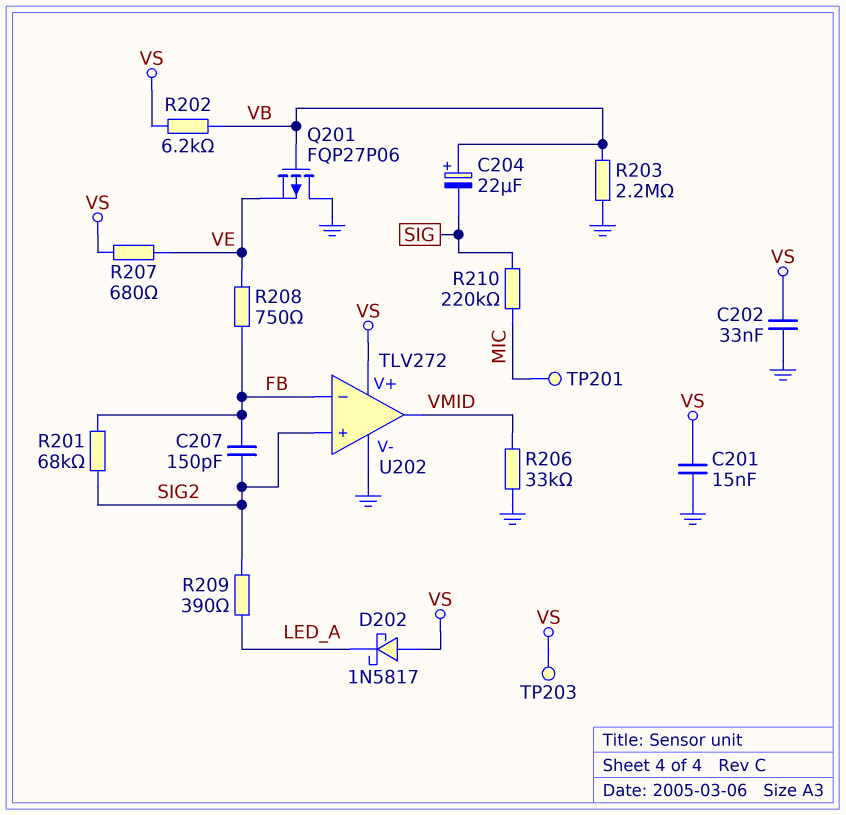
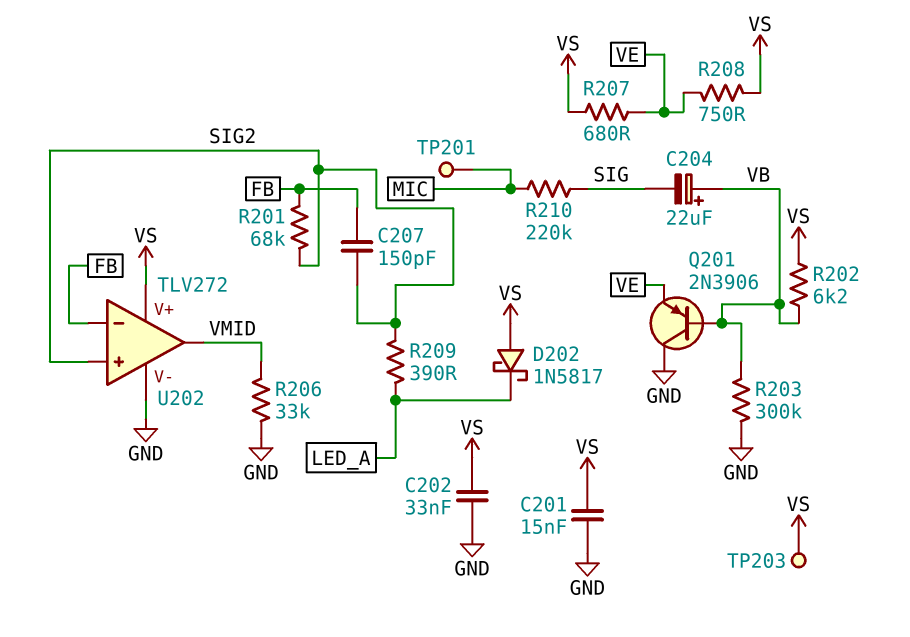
Q201: PMOS FQP27P06 (G VB, D GND, S VE) -> PNP 2N3906 (B VB, C GND, E VE)
R203: 2.2M (GND, VB) -> 300k (GND, VB)
R208: 750 (FB, VE) -> 750 (VE, VS)

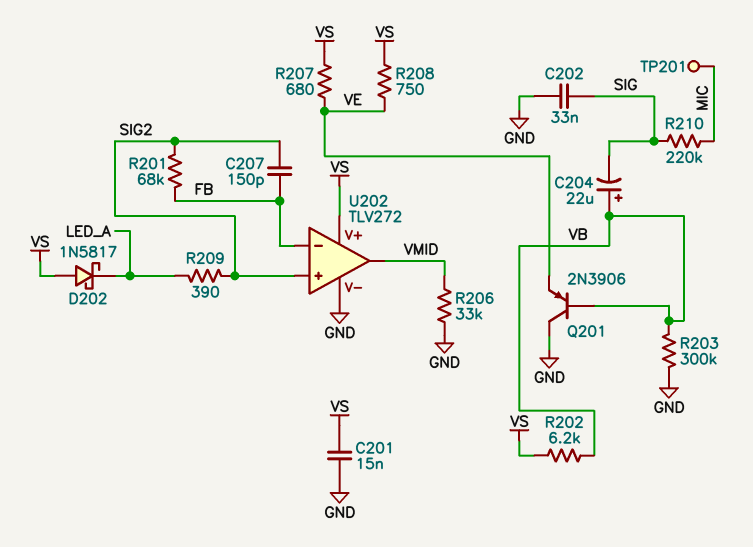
C202: 33nF (GND, VS) -> 33nF (GND, SIG)
TP203: test point (VS) -> none

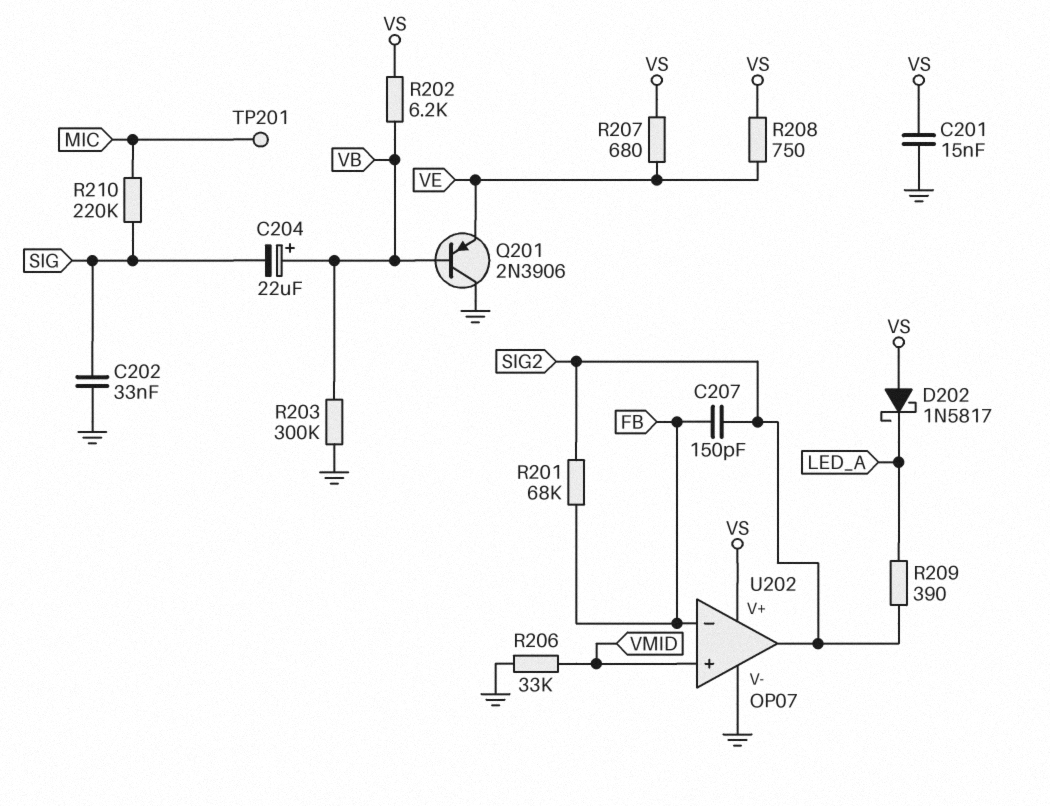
U202: TLV272 -> OP07
U202 pin in+: SIG2 -> VMID
U202 pin out: VMID -> SIG2

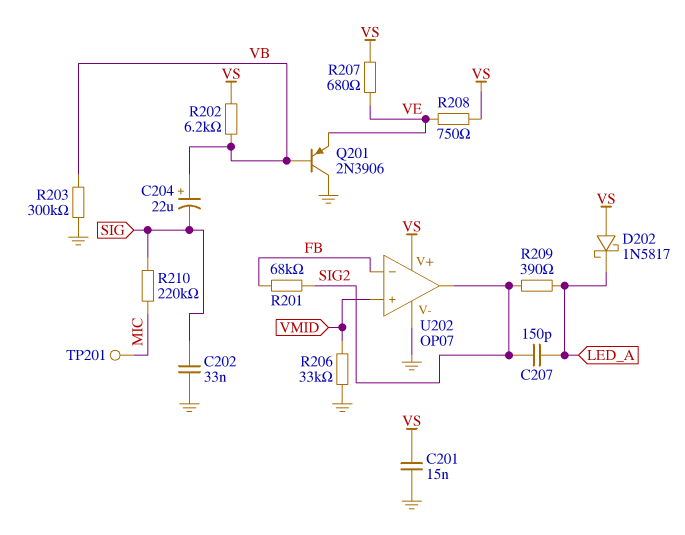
C207: 150pF (FB, SIG2) -> 150pF (LED_A, SIG2)

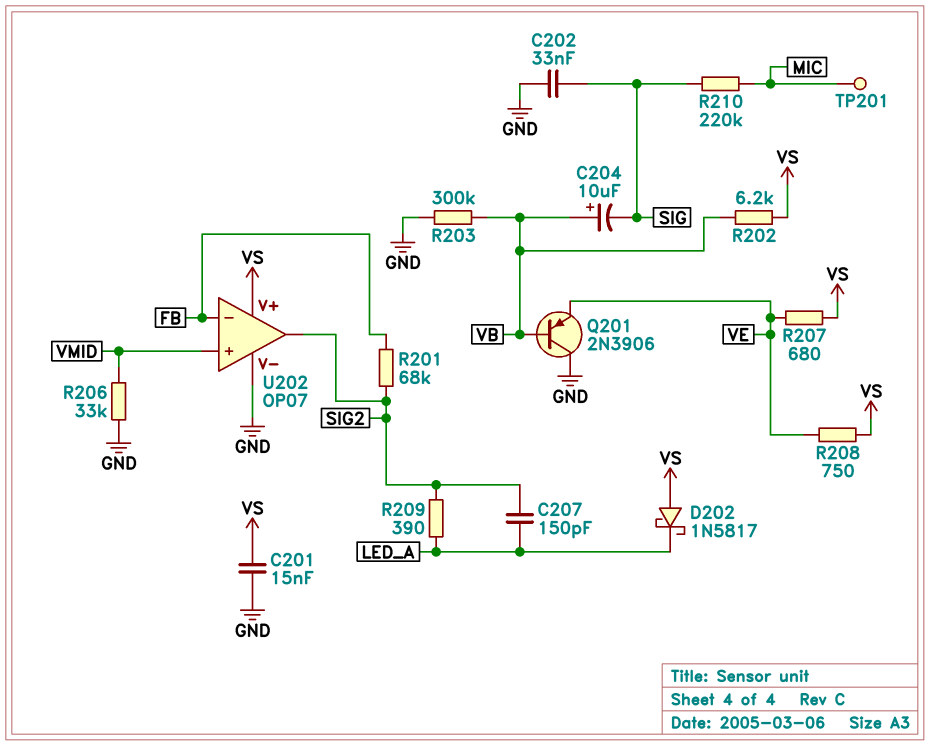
C204: 22uF (plus VB, minus SIG) -> 10uF (plus VB, minus SIG)

